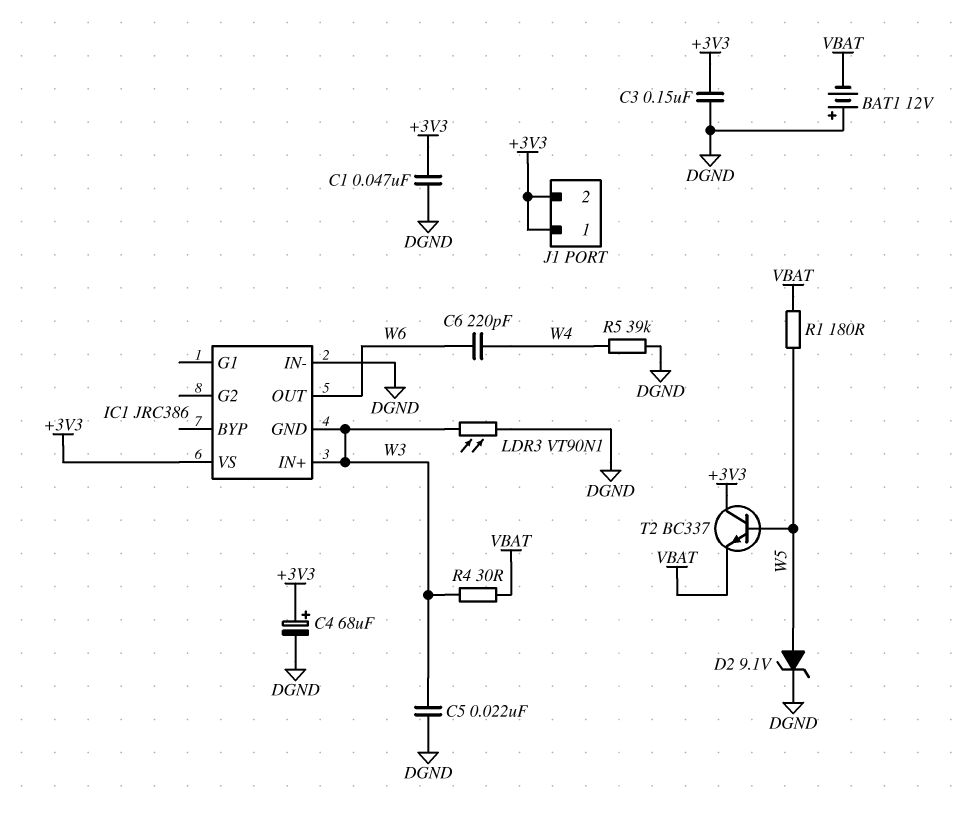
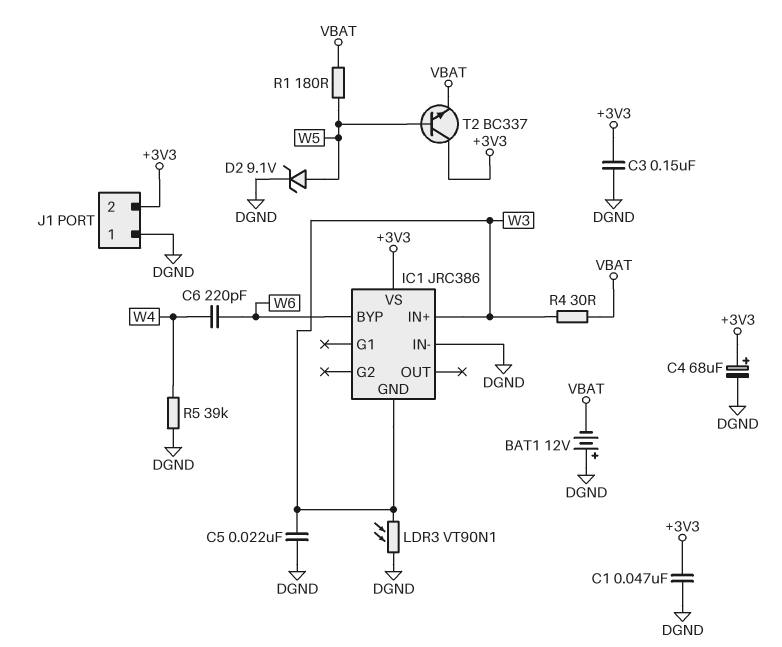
IC1 pin BYP: none -> W6
IC1 pin OUT: W6 -> none
J1 pin 1: +3V3 -> DGND

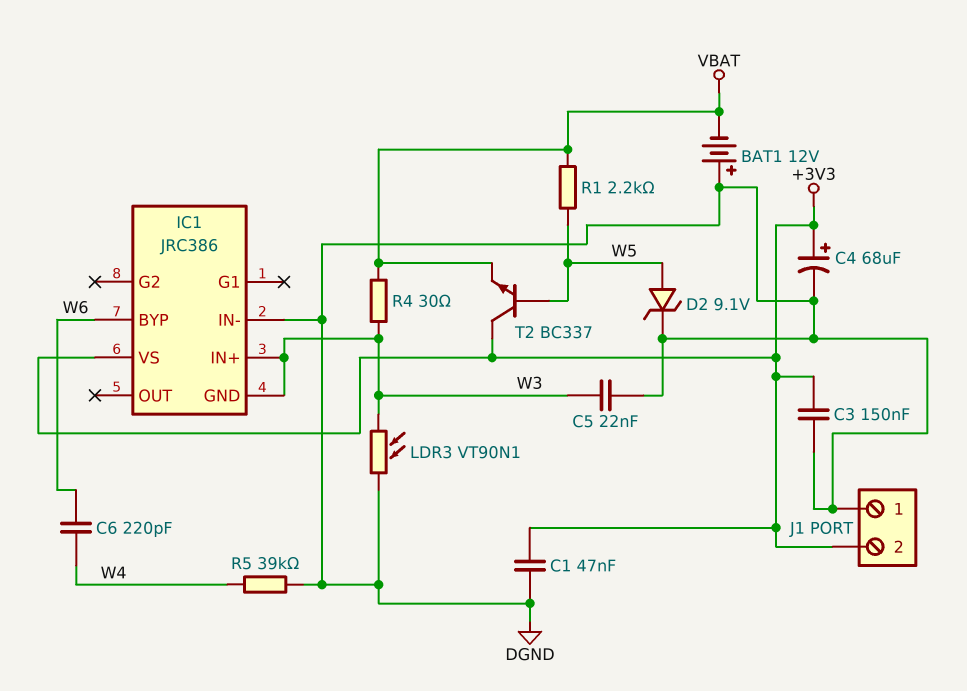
R1: 180 (VBAT, W5) -> 2.2k (VBAT, W5)

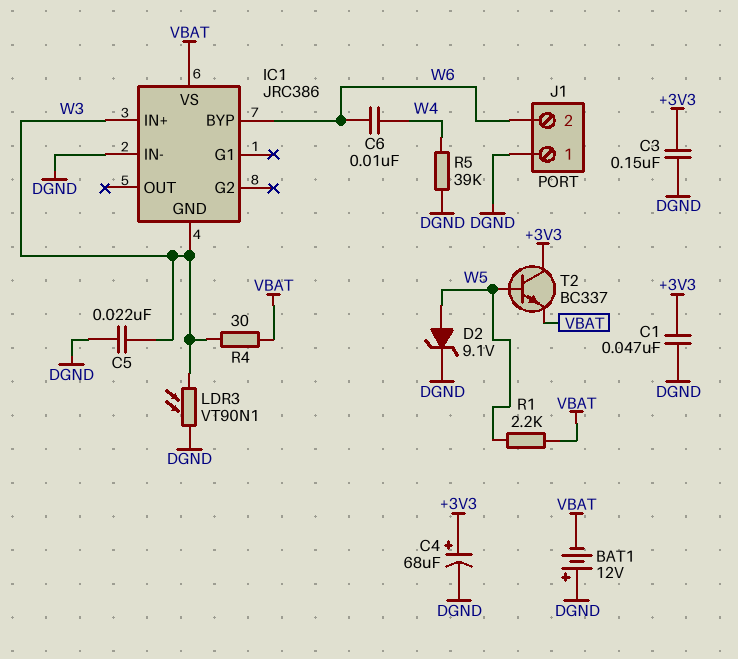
C6: 220pF (W4, W6) -> 10nF (W4, W6)
IC1 pin VS: +3V3 -> VBAT
J1 pin 2: +3V3 -> W6

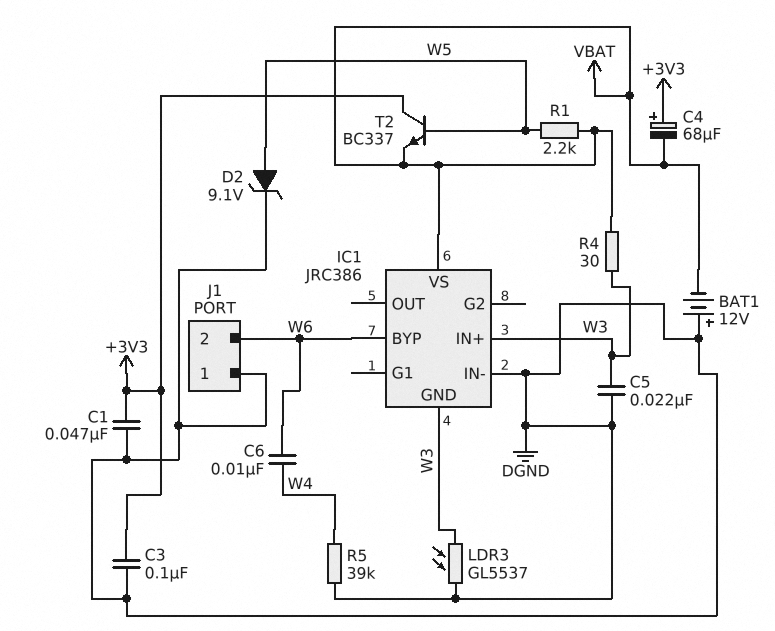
C3: 150nF (+3V3, DGND) -> 100nF (+3V3, DGND)
C4: 68uF (plus +3V3, minus DGND) -> 68uF (plus +3V3, minus VBAT)
LDR3: VT90N1 (DGND, W3) -> GL5537 (DGND, W3)

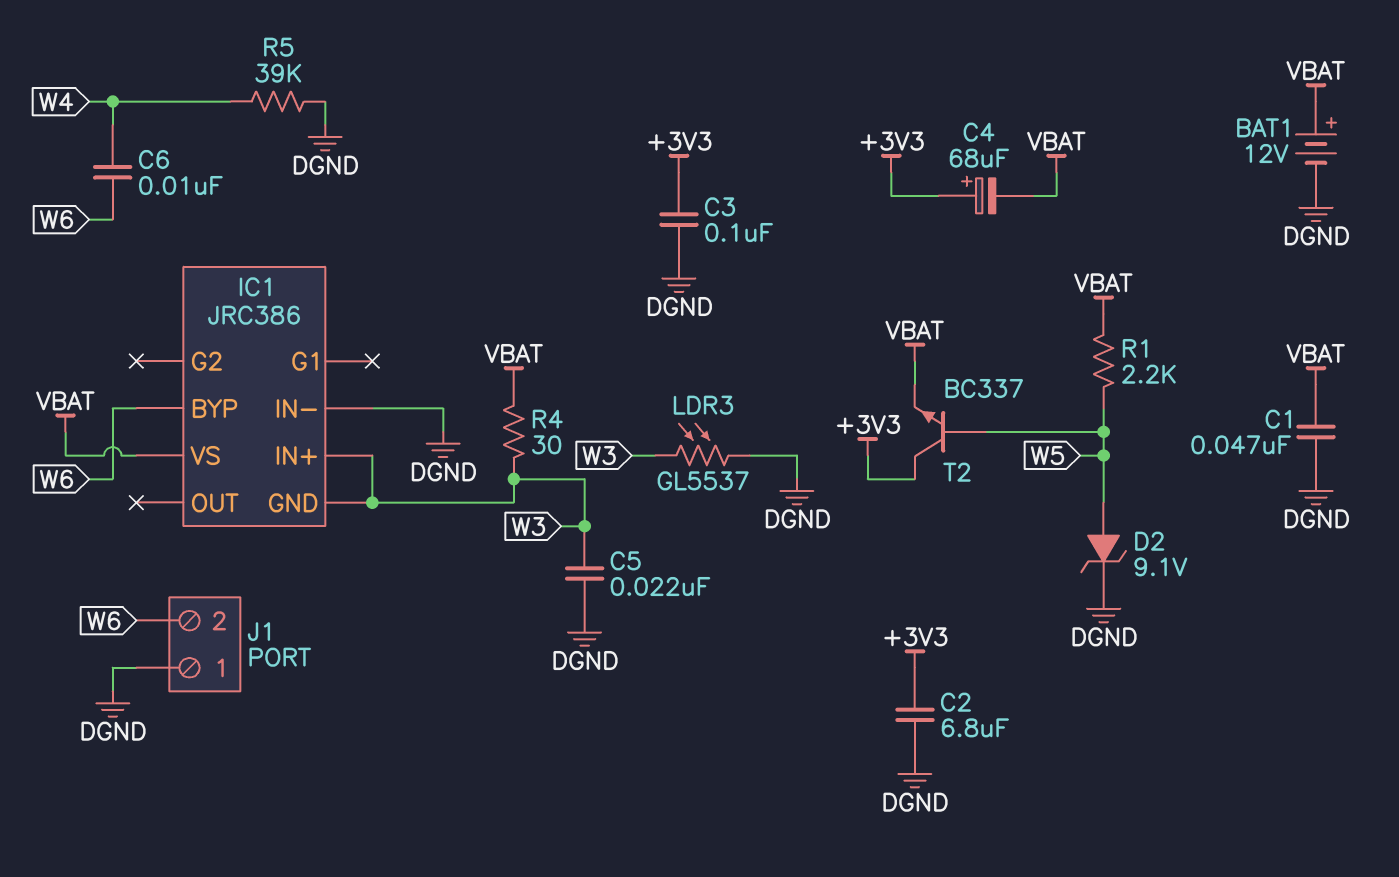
BAT1: 12V (plus DGND, minus VBAT) -> 12V (plus VBAT, minus DGND)
C1: 47nF (+3V3, DGND) -> 47nF (DGND, VBAT)
C2: none -> 6.8uF (+3V3, DGND)

